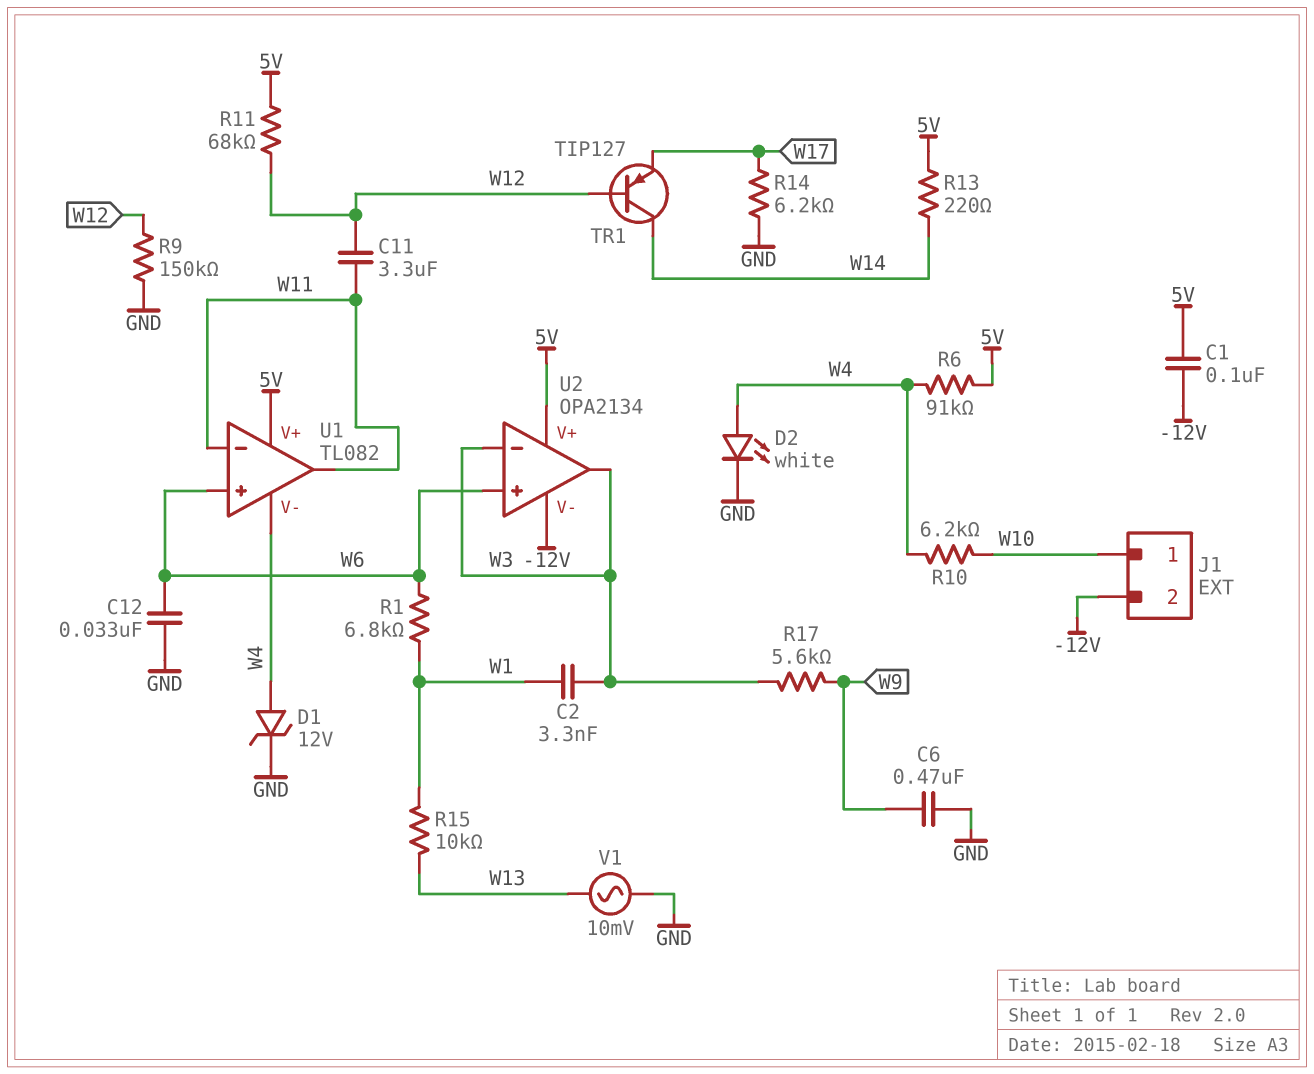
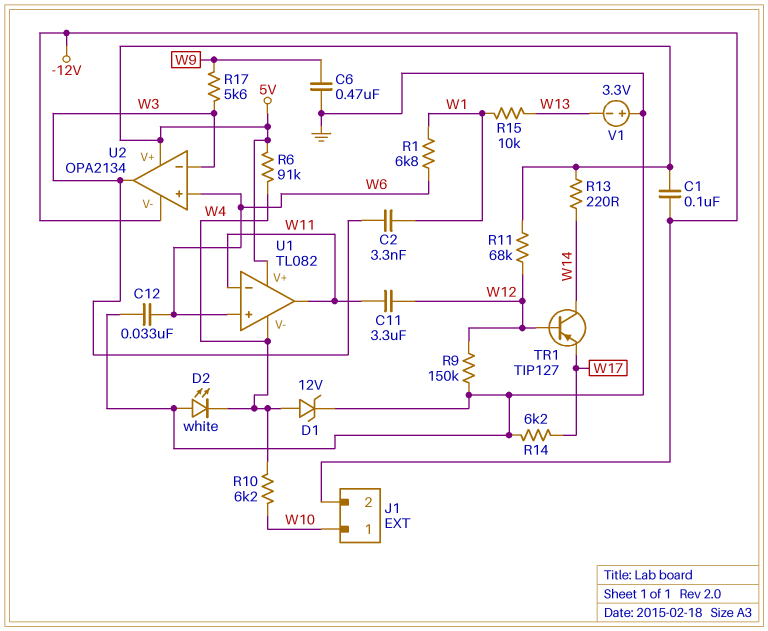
D2: LED white (A W4, K GND) -> LED white (A GND, K W4)
V1: AC 10mV (GND, W13) -> 3.3V (plus GND, minus W13)

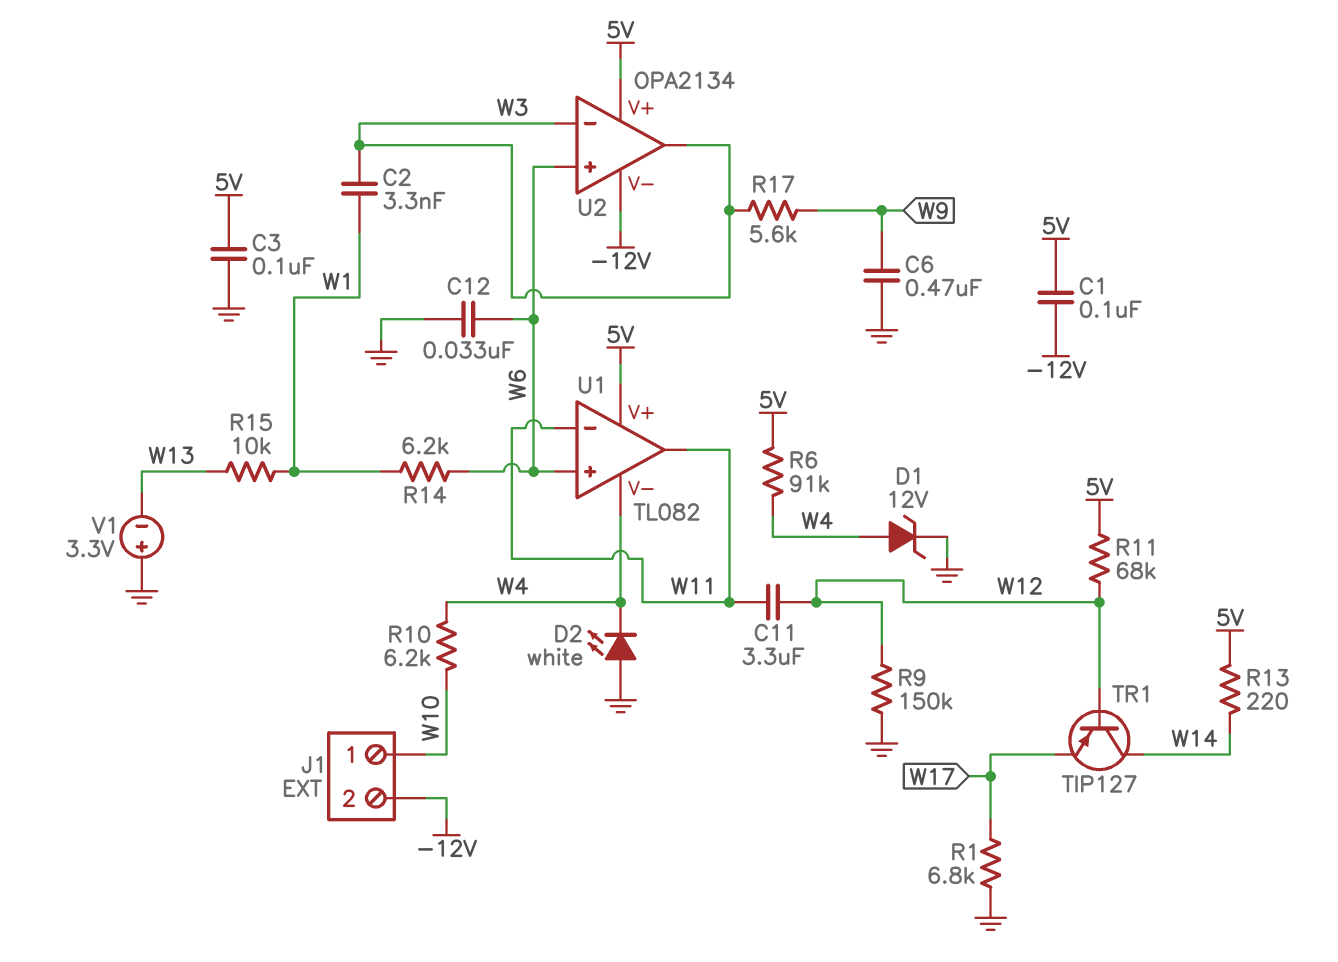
C3: none -> 100nF (5V, GND)
R1: 6.8k (W1, W6) -> 6.8k (GND, W17)
R14: 6.2k (GND, W17) -> 6.2k (W1, W6)

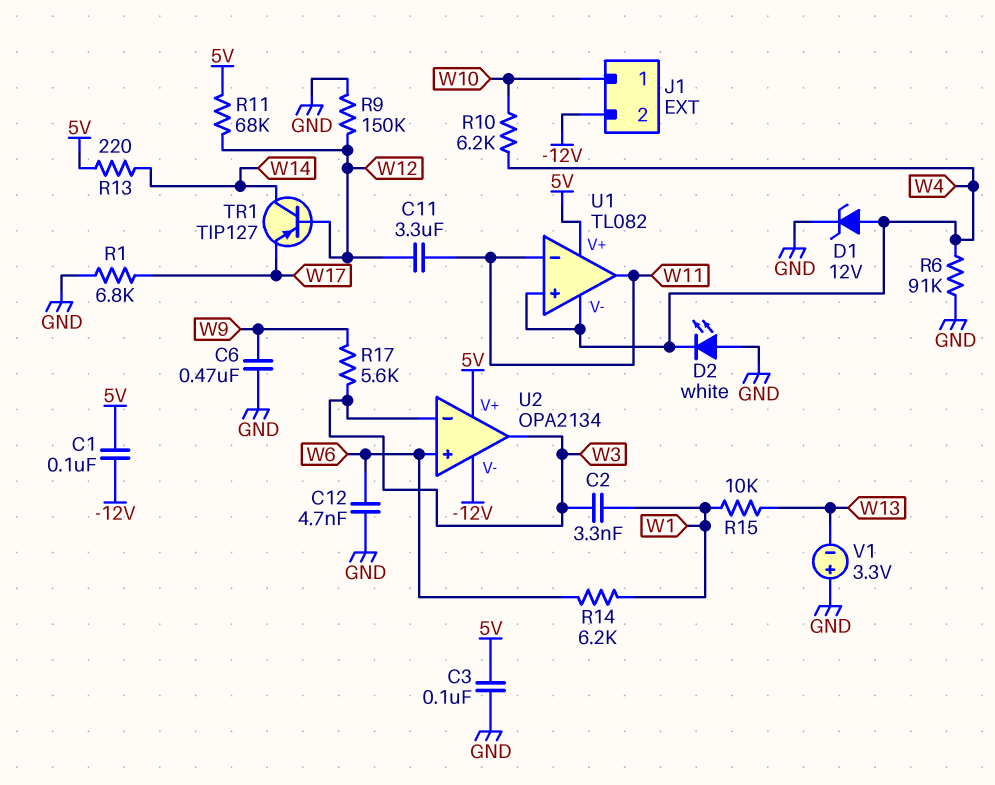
C12: 33nF (GND, W6) -> 4.7nF (GND, W6)
R6: 91k (5V, W4) -> 91k (GND, W4)
U1 pin in+: W6 -> W4

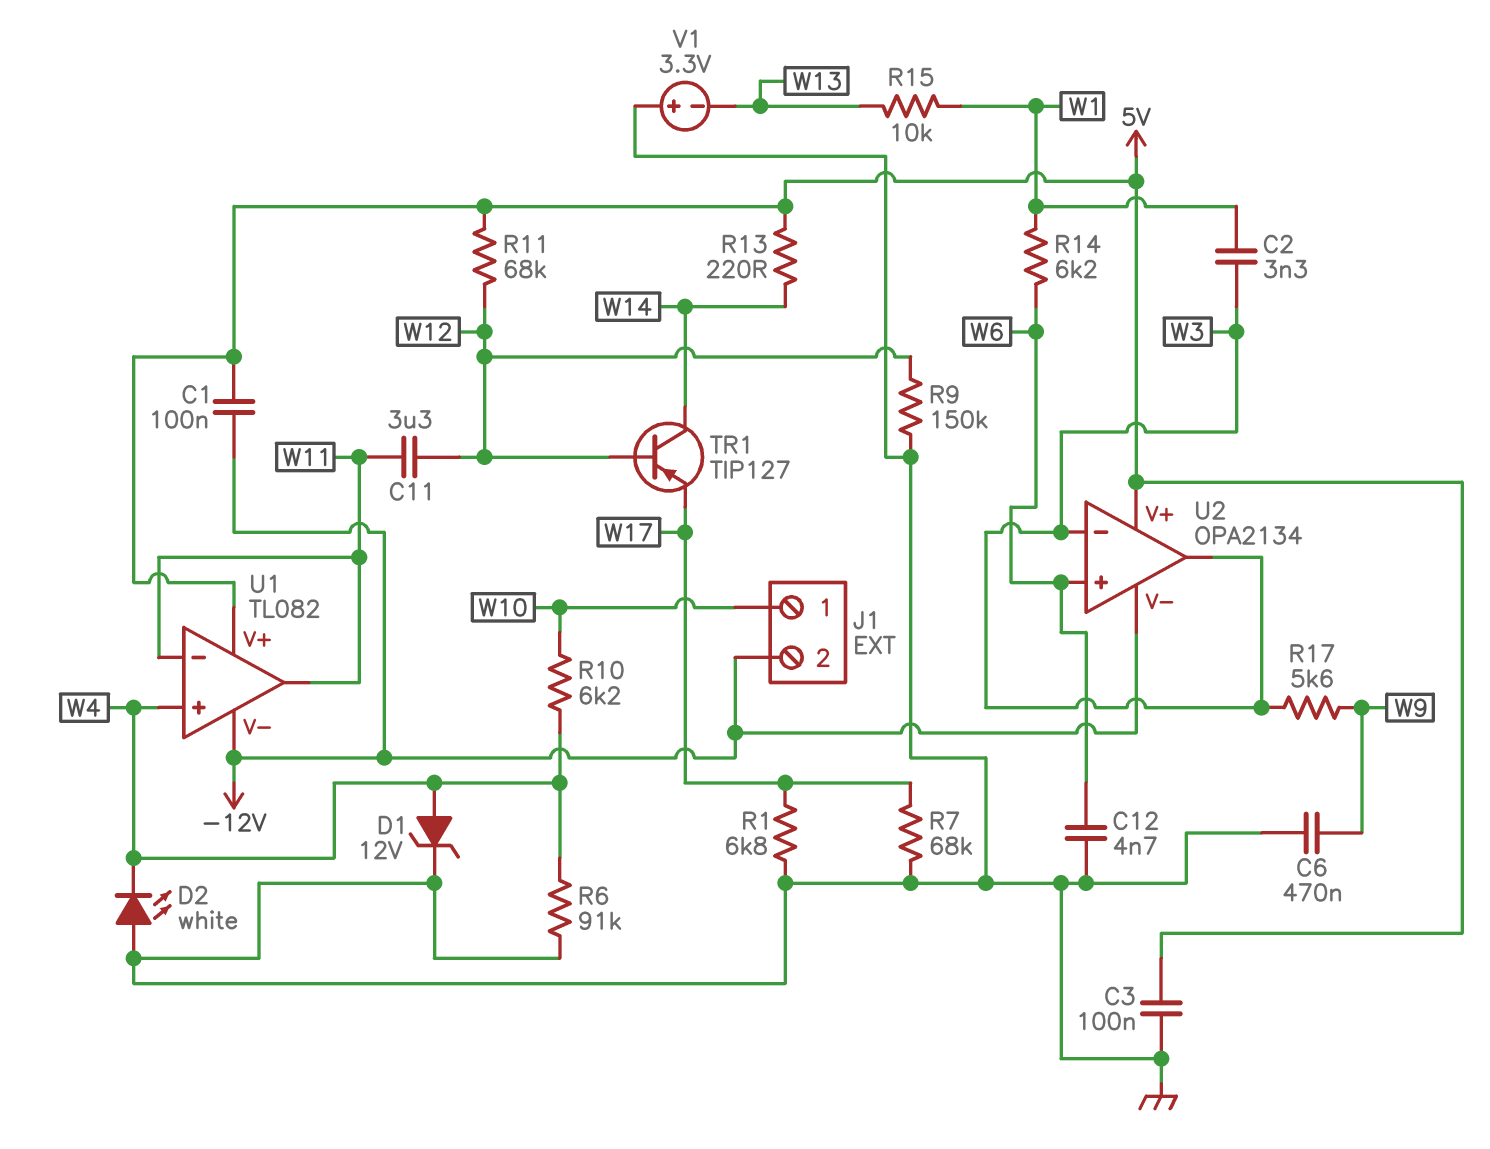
R7: none -> 68k (GND, W17)
U1 pin V-: W4 -> -12V

